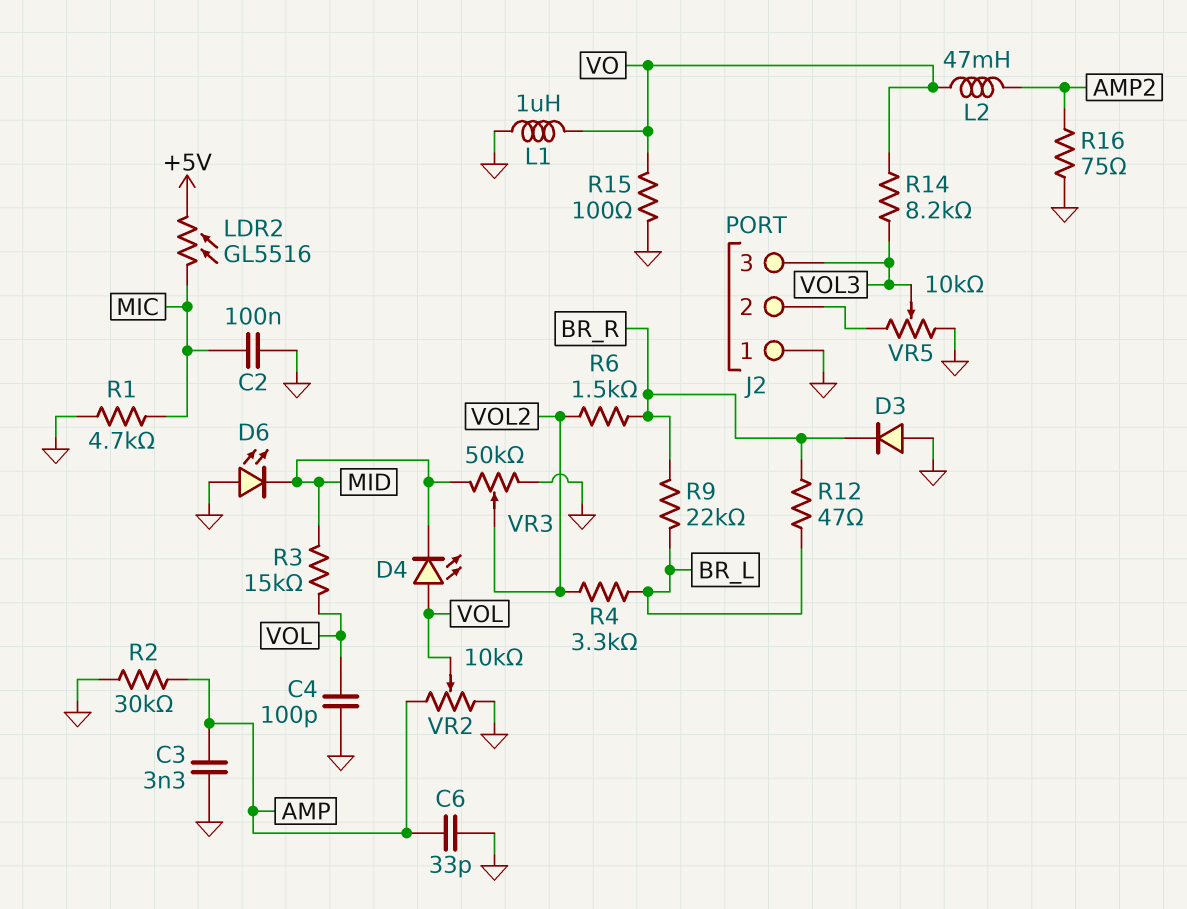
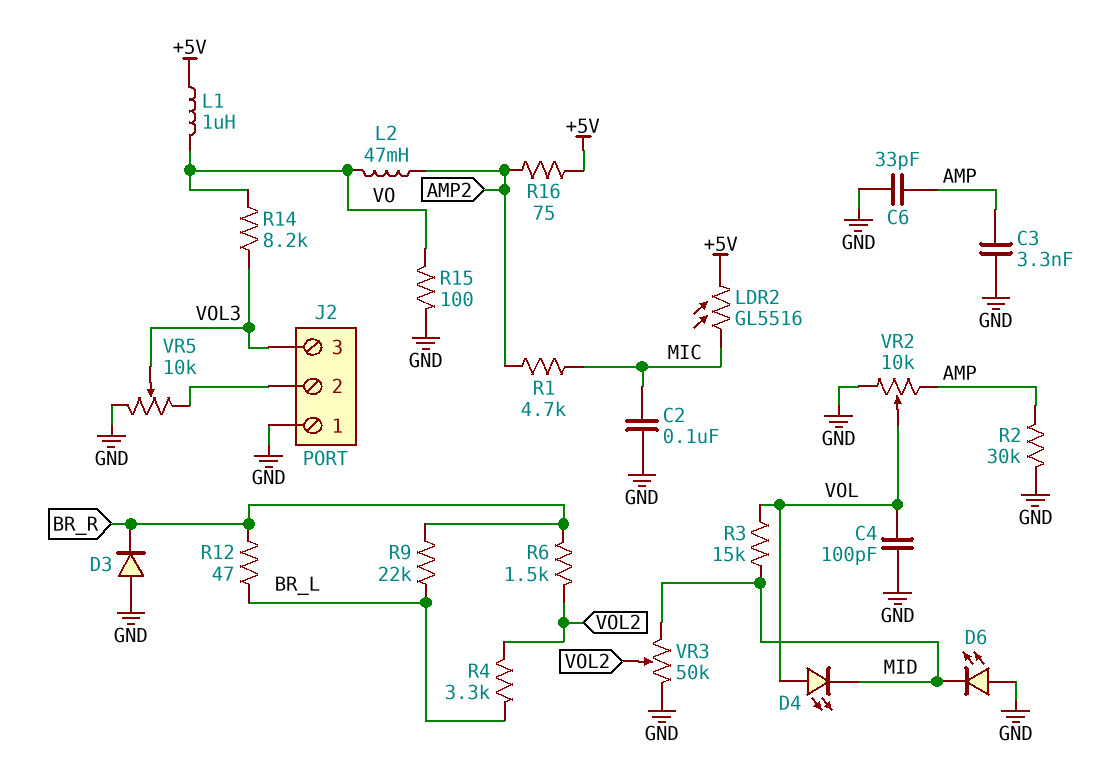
L1: 1uH (GND, VO) -> 1uH (+5V, VO)
R1: 4.7k (GND, MIC) -> 4.7k (AMP2, MIC)
R16: 75 (AMP2, GND) -> 75 (+5V, AMP2)

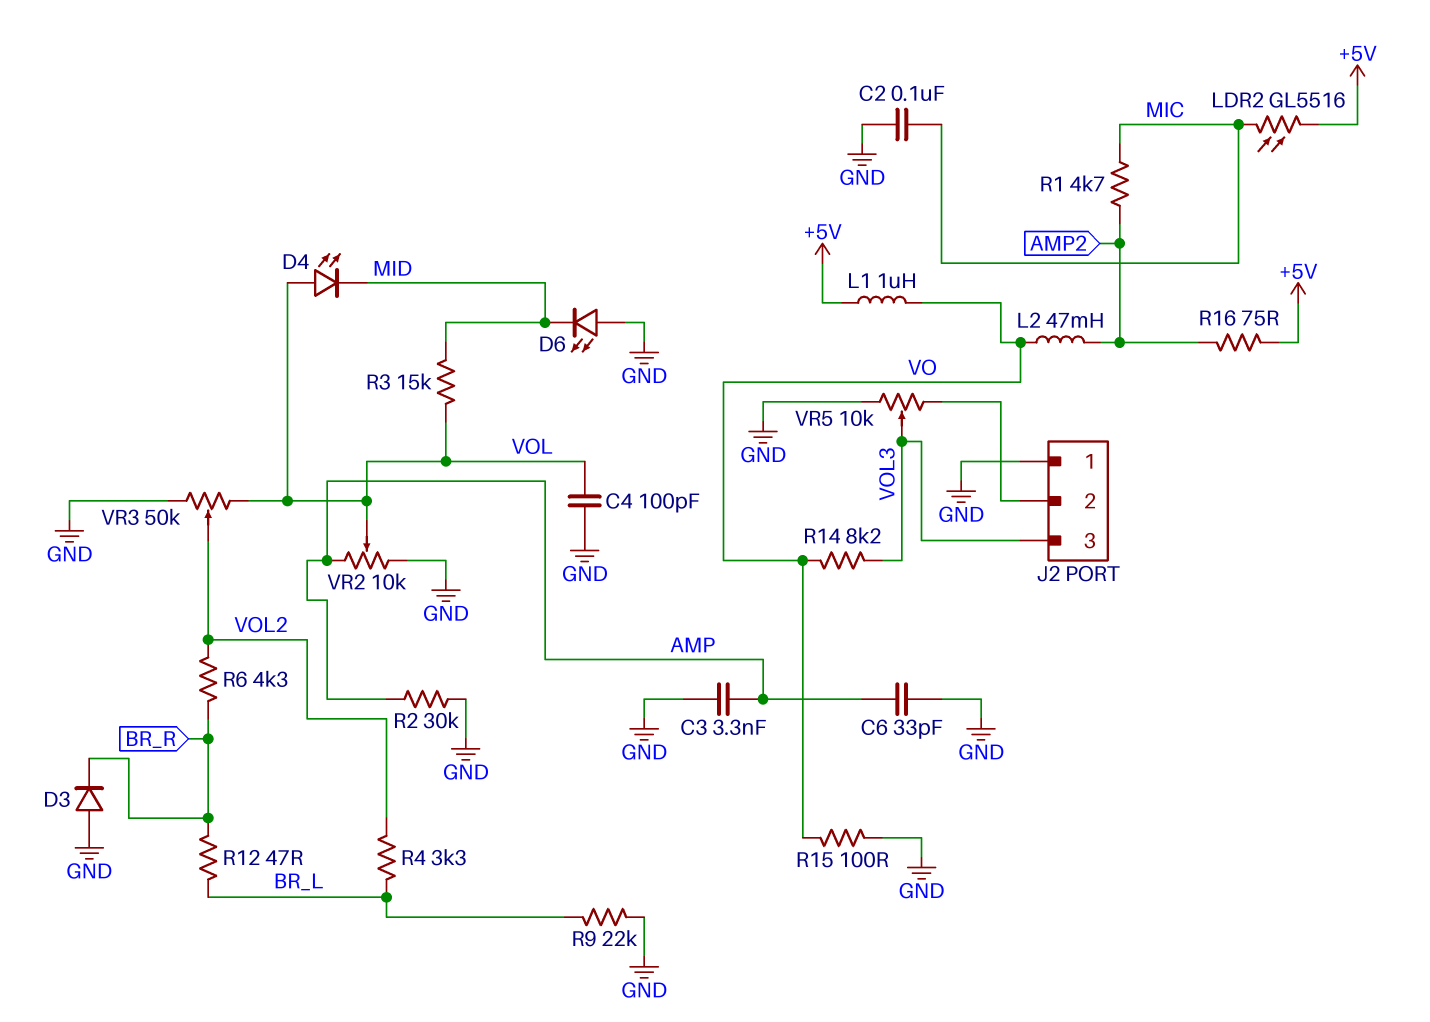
R6: 1.5k (BR_R, VOL2) -> 4.3k (BR_R, VOL2)
R9: 22k (BR_L, BR_R) -> 22k (BR_L, GND)
VR3: 50k (GND, MID, wiper VOL2) -> 50k (GND, VOL, wiper VOL2)

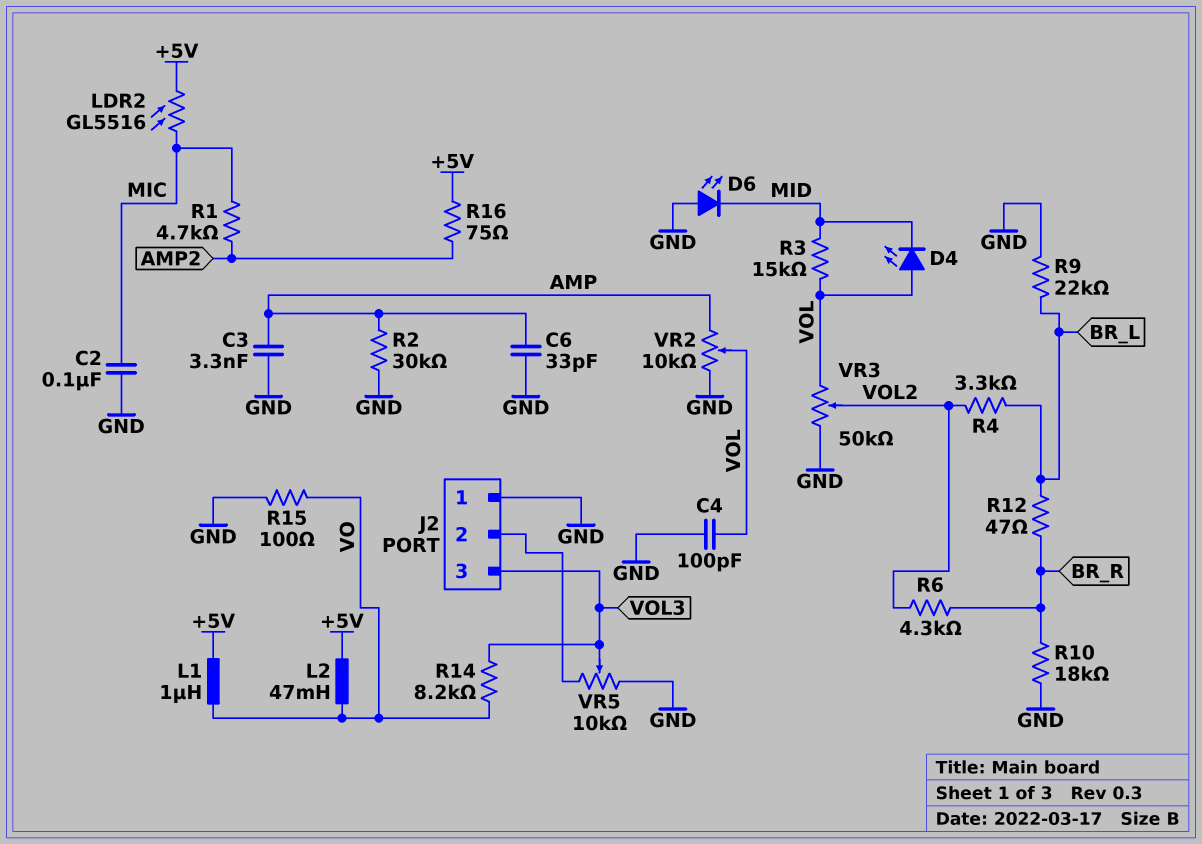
D3: diode (A GND, K BR_R) -> none
L2: 47mH (AMP2, VO) -> 47mH (+5V, VO)
R10: none -> 18k (BR_R, GND)

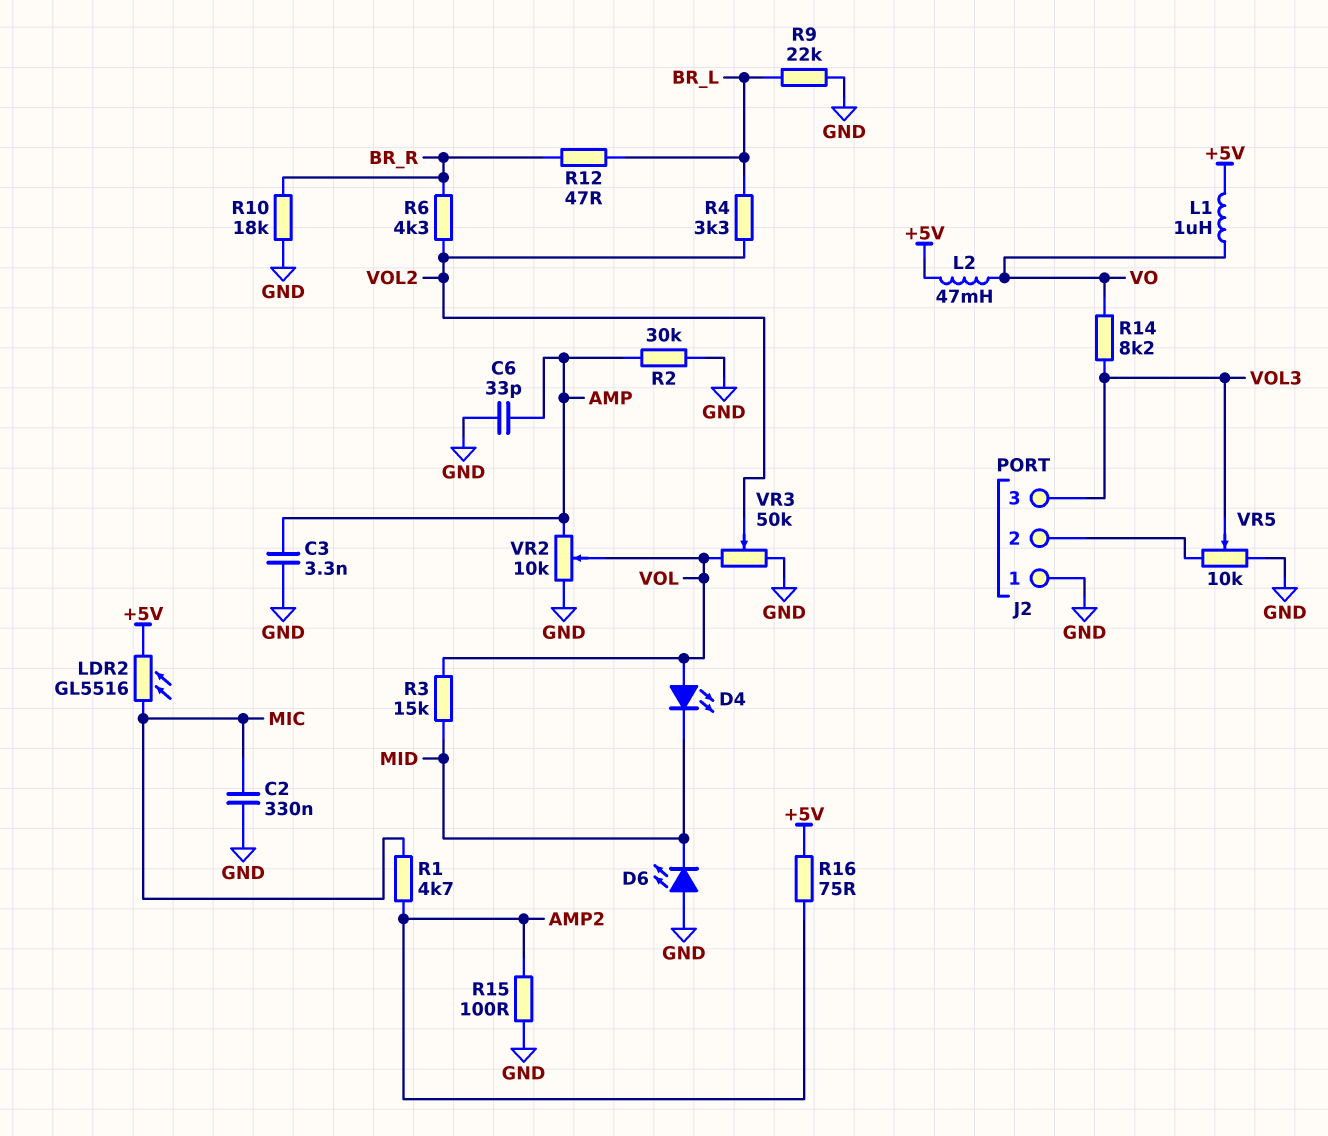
C2: 100nF (GND, MIC) -> 330nF (GND, MIC)
C4: 100pF (GND, VOL) -> none
R15: 100 (GND, VO) -> 100 (AMP2, GND)

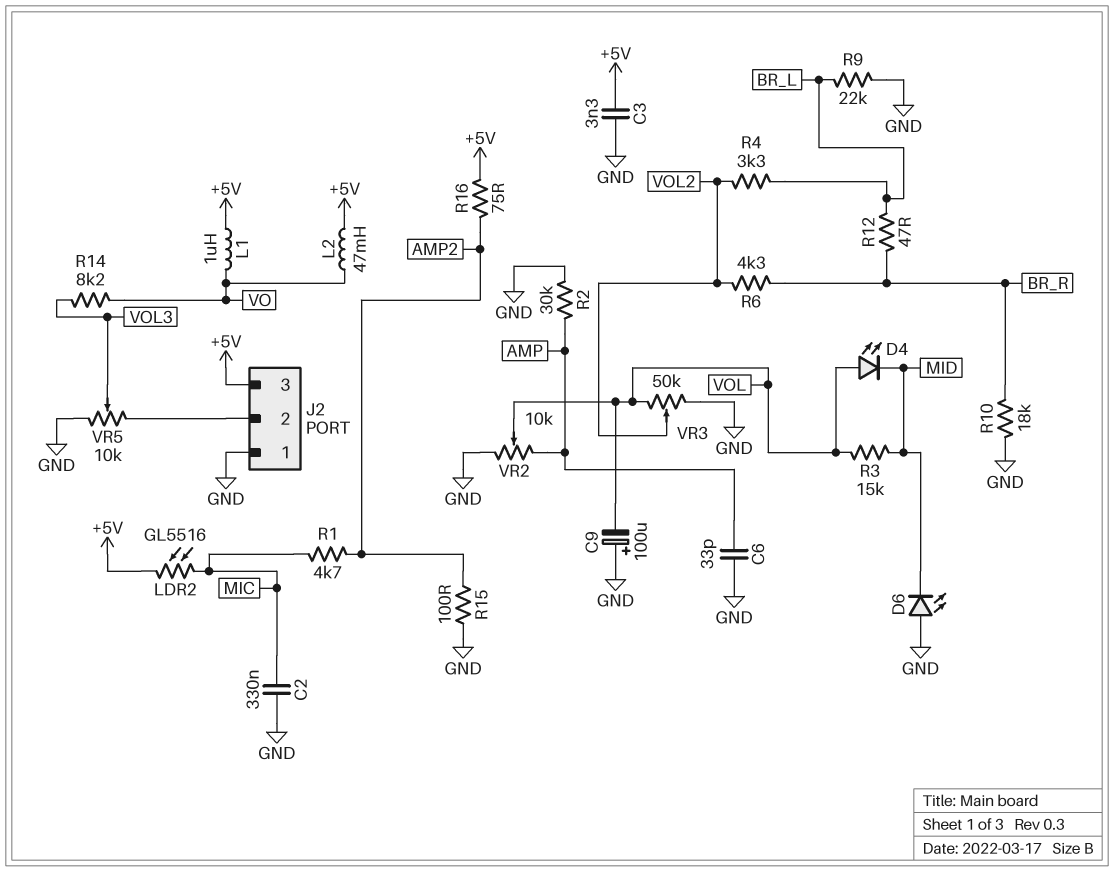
C3: 3.3nF (AMP, GND) -> 3.3nF (+5V, GND)
C9: none -> 100uF (plus GND, minus VOL)
J2 pin 3: VOL3 -> +5V

